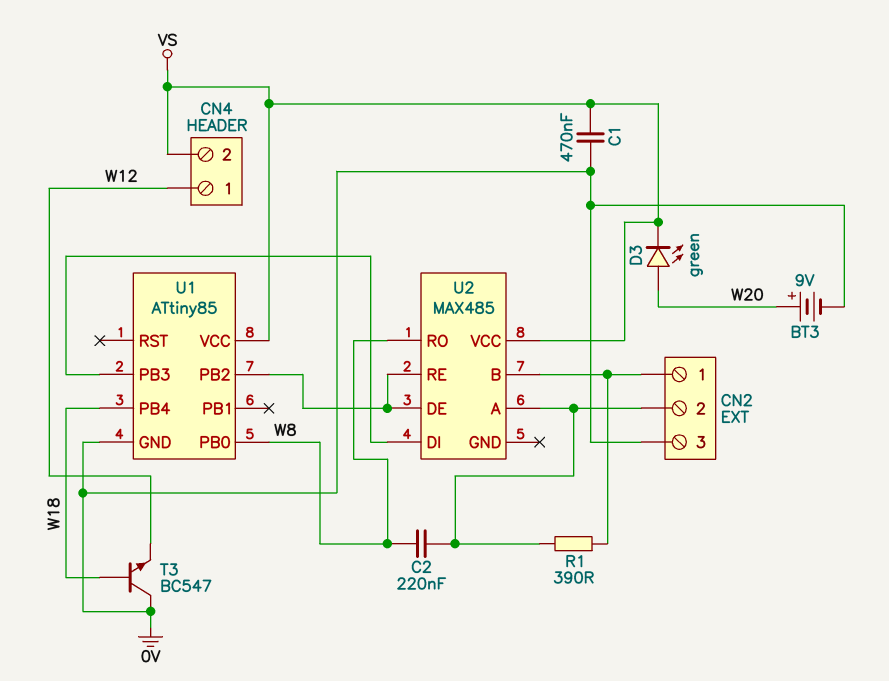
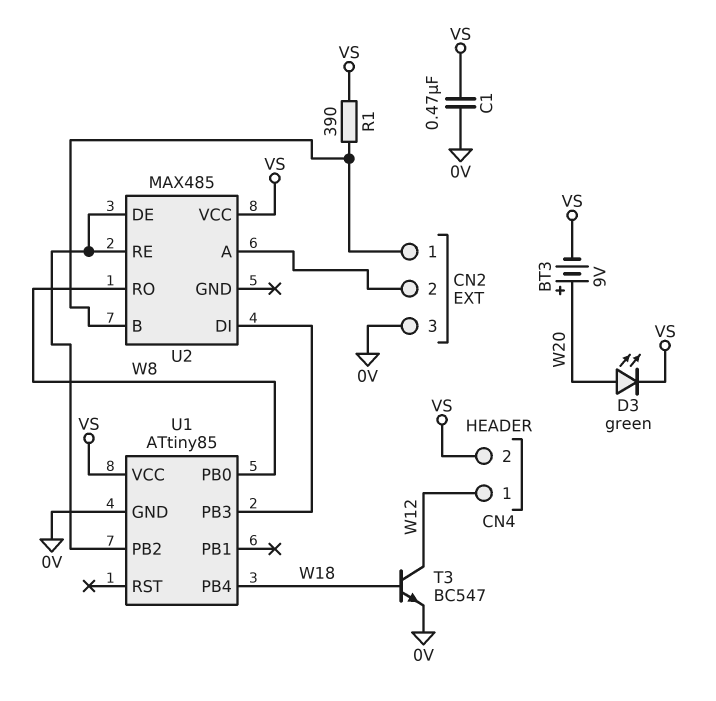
BT3: 9V (plus W20, minus 0V) -> 9V (plus W20, minus VS)
C2: 220nF (CN2/2, W8) -> none
R1: 390 (CN2/1, CN2/2) -> 390 (CN2/1, VS)
T3: NPN BC547 (B W18, C 0V, E W12) -> NPN BC547 (B W18, C W12, E 0V)

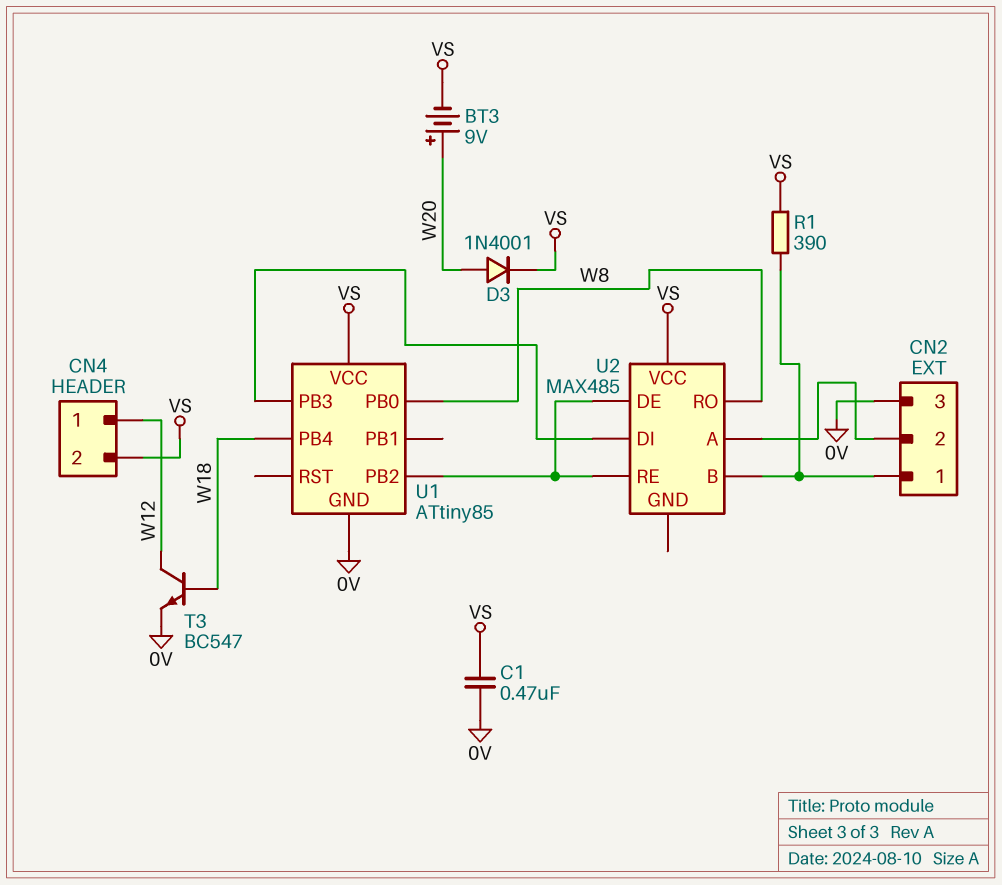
D3: LED green (A W20, K VS) -> diode 1N4001 (A W20, K VS)

